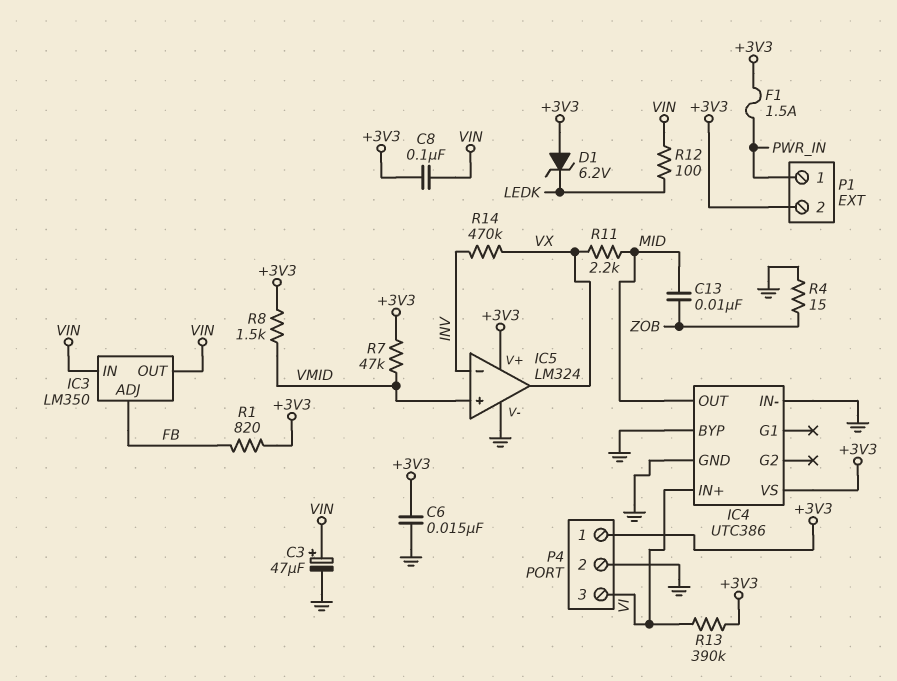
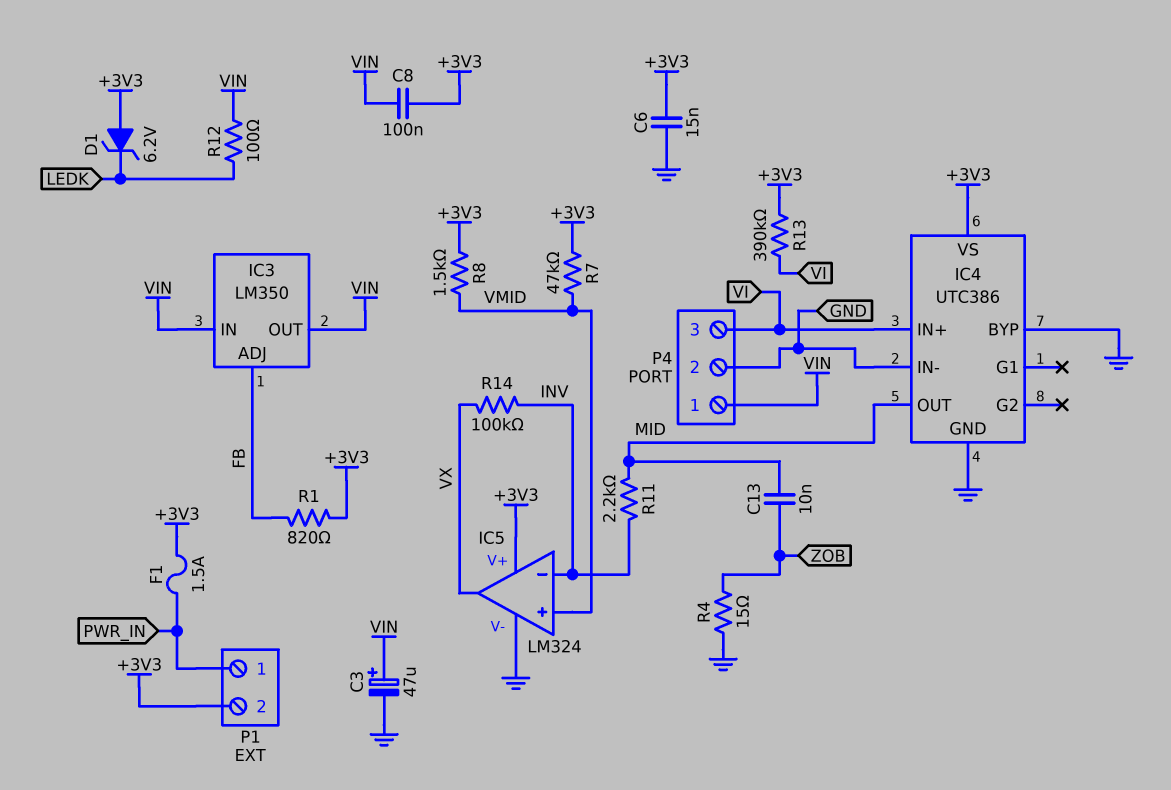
P4 pin 1: +3V3 -> VIN
R11: 2.2k (MID, VX) -> 2.2k (INV, MID)
R14: 470k (INV, VX) -> 100k (INV, VX)

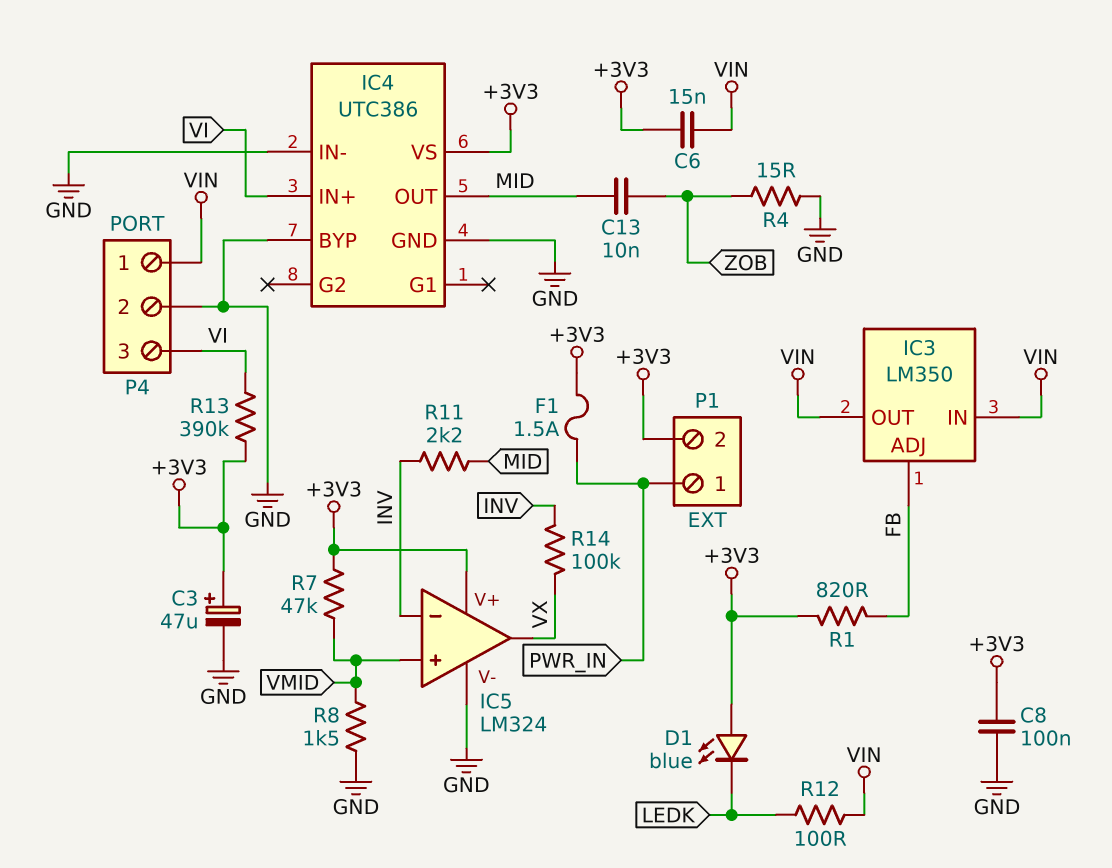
C3: 47uF (plus VIN, minus GND) -> 47uF (plus +3V3, minus GND)
C6: 15nF (+3V3, GND) -> 15nF (+3V3, VIN)
C8: 100nF (+3V3, VIN) -> 100nF (+3V3, GND)
D1: zener 6.2V (A +3V3, K LEDK) -> LED blue (A +3V3, K LEDK)
R8: 1.5k (+3V3, VMID) -> 1.5k (GND, VMID)

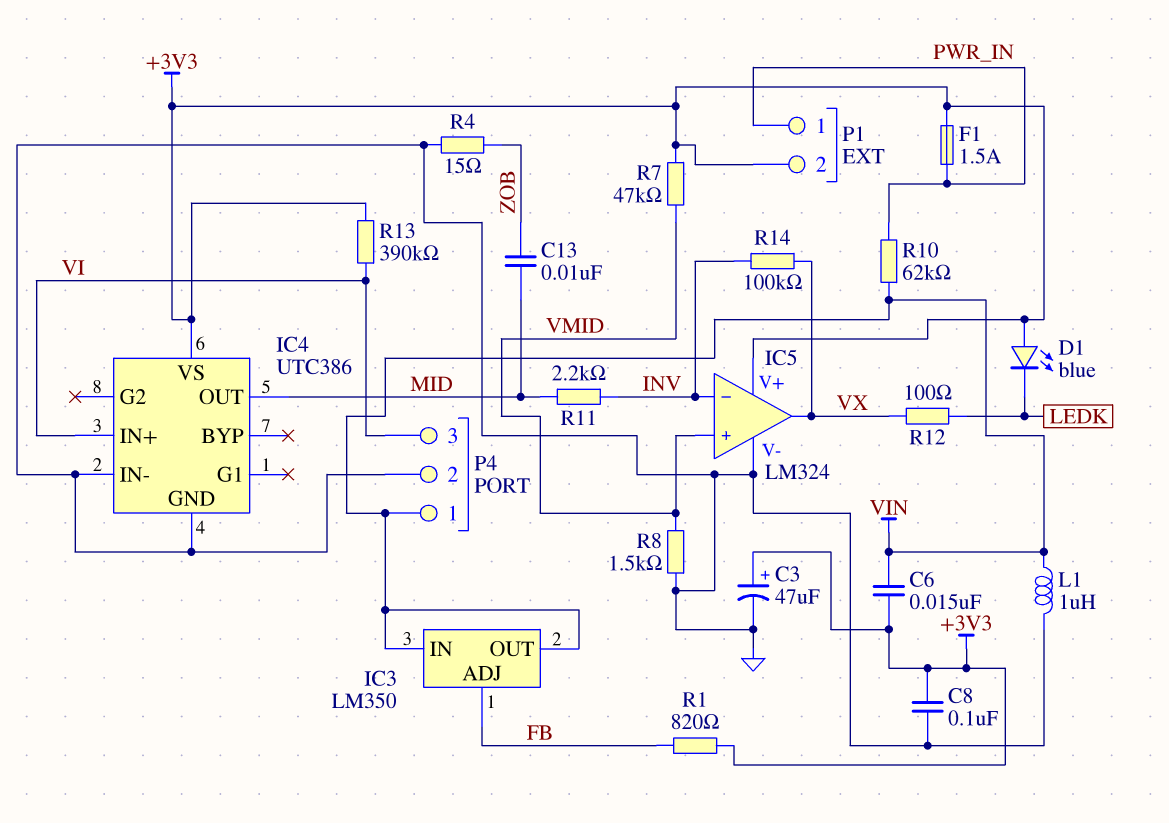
IC4 pin BYP: GND -> none
L1: none -> 1uH (GND, VIN)
R10: none -> 62k (PWR_IN, VIN)
R12: 100 (LEDK, VIN) -> 100 (LEDK, VX)

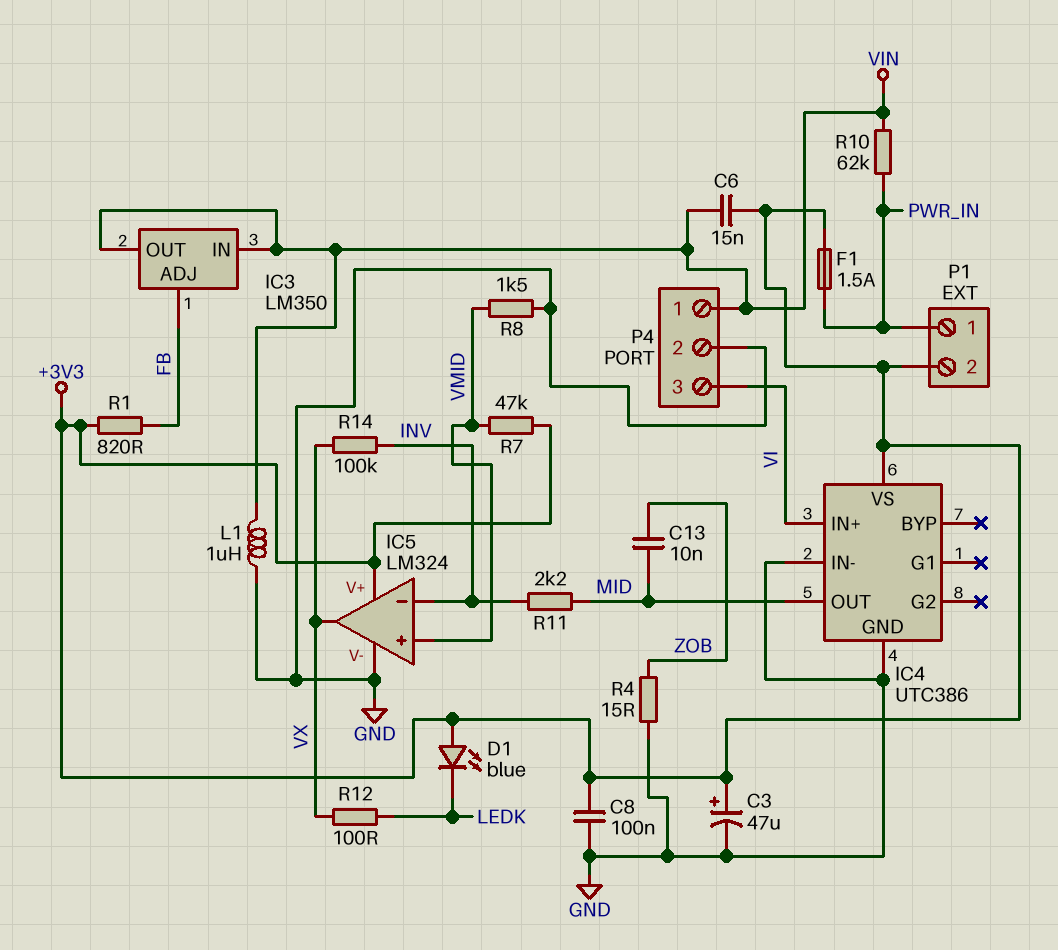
R13: 390k (+3V3, VI) -> none

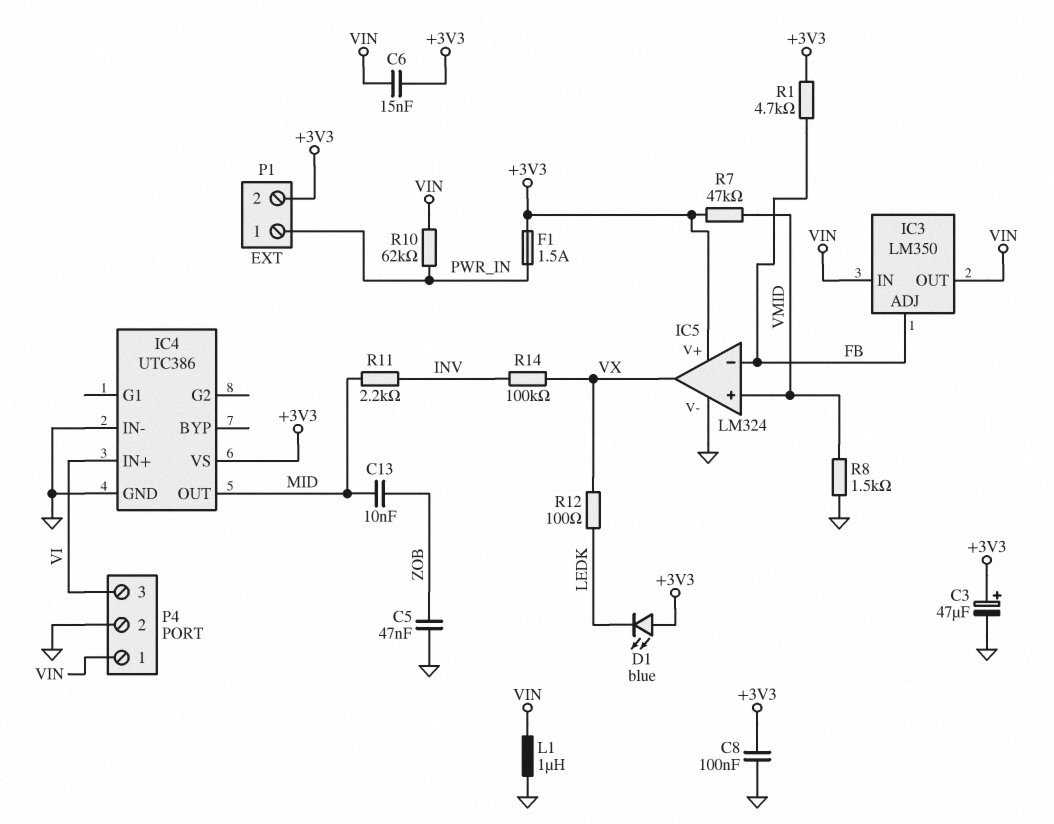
C5: none -> 47nF (GND, ZOB)
IC5 pin in-: INV -> FB
R1: 820 (+3V3, FB) -> 4.7k (+3V3, FB)
R4: 15 (GND, ZOB) -> none

